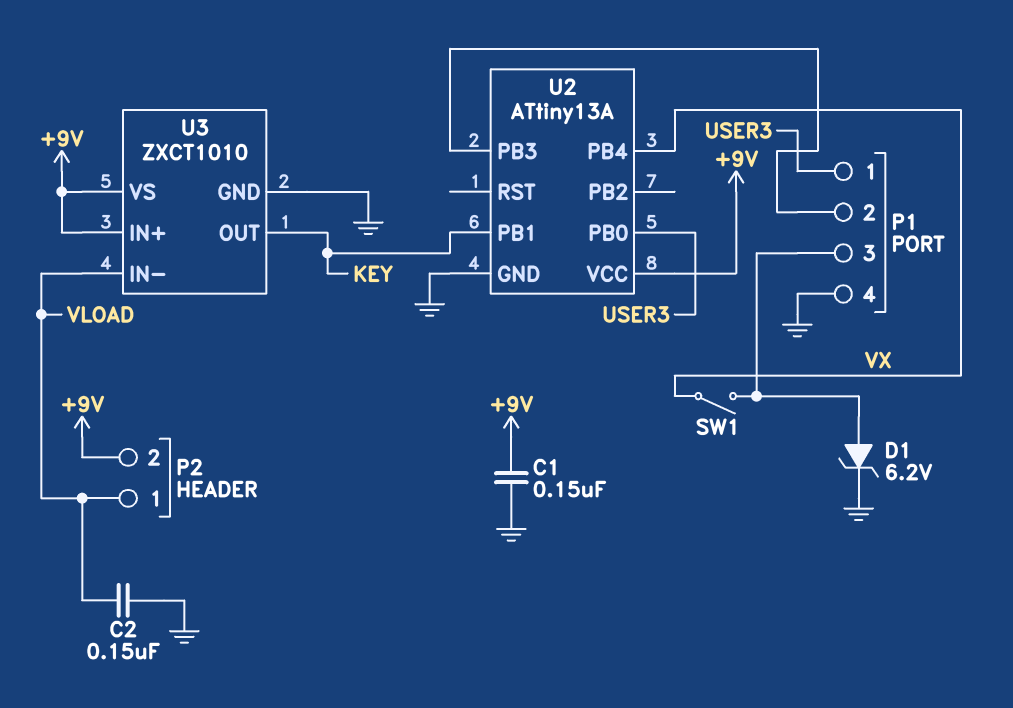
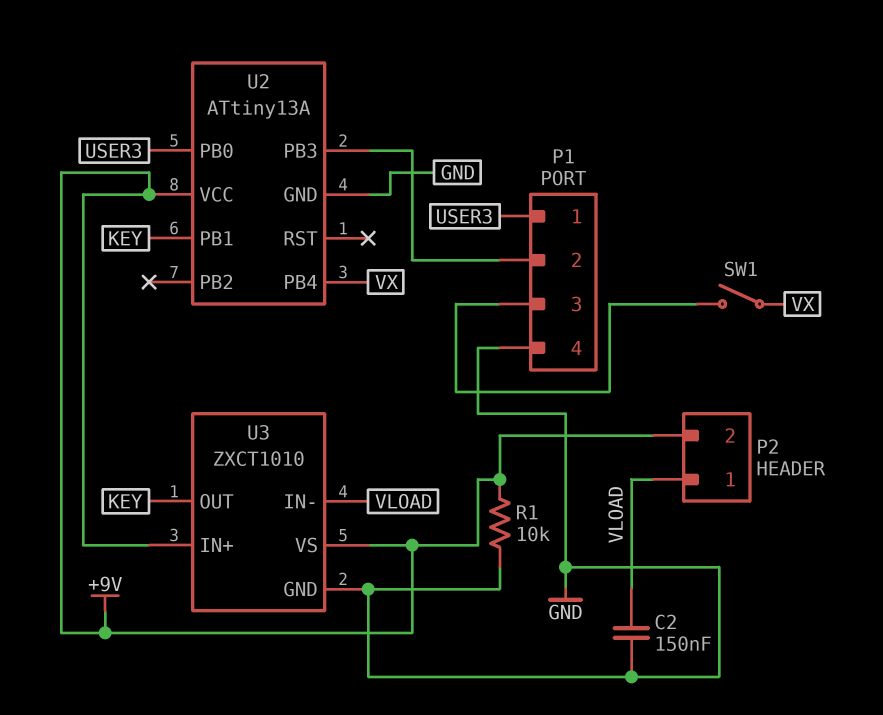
C1: 150nF (+9V, GND) -> none
D1: zener 6.2V (A P1/3, K GND) -> none
R1: none -> 10k (+9V, GND)

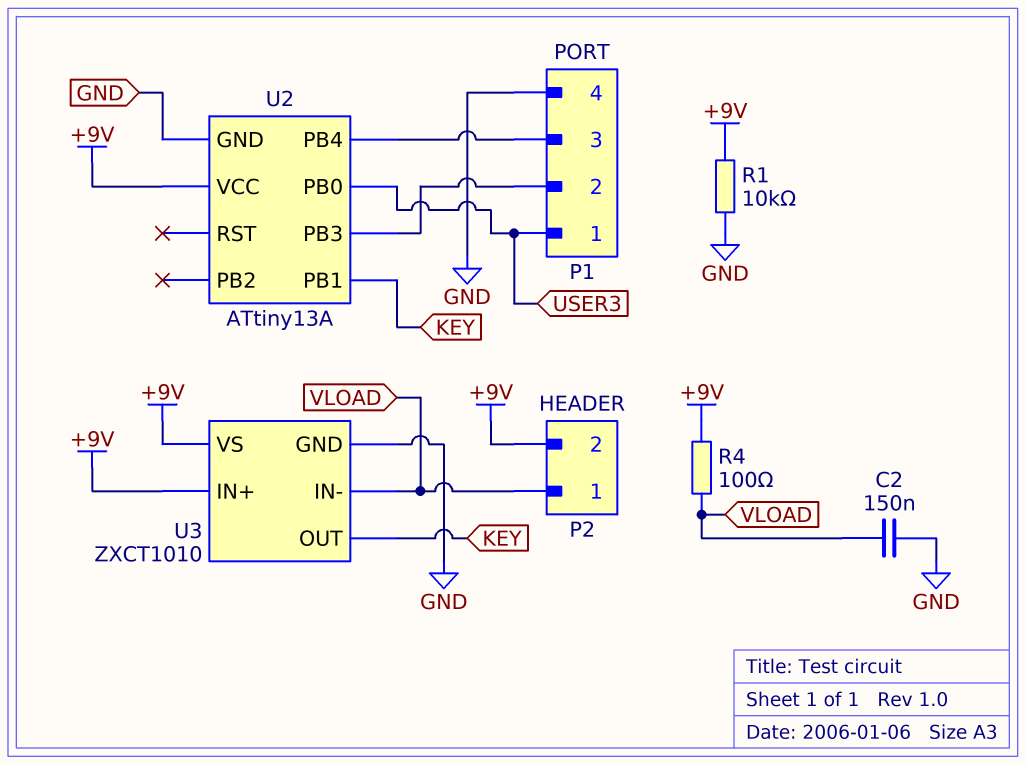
R4: none -> 100 (+9V, VLOAD)
SW1: switch (P1/3, VX) -> none
U2 pin PB4: VX -> P1/3

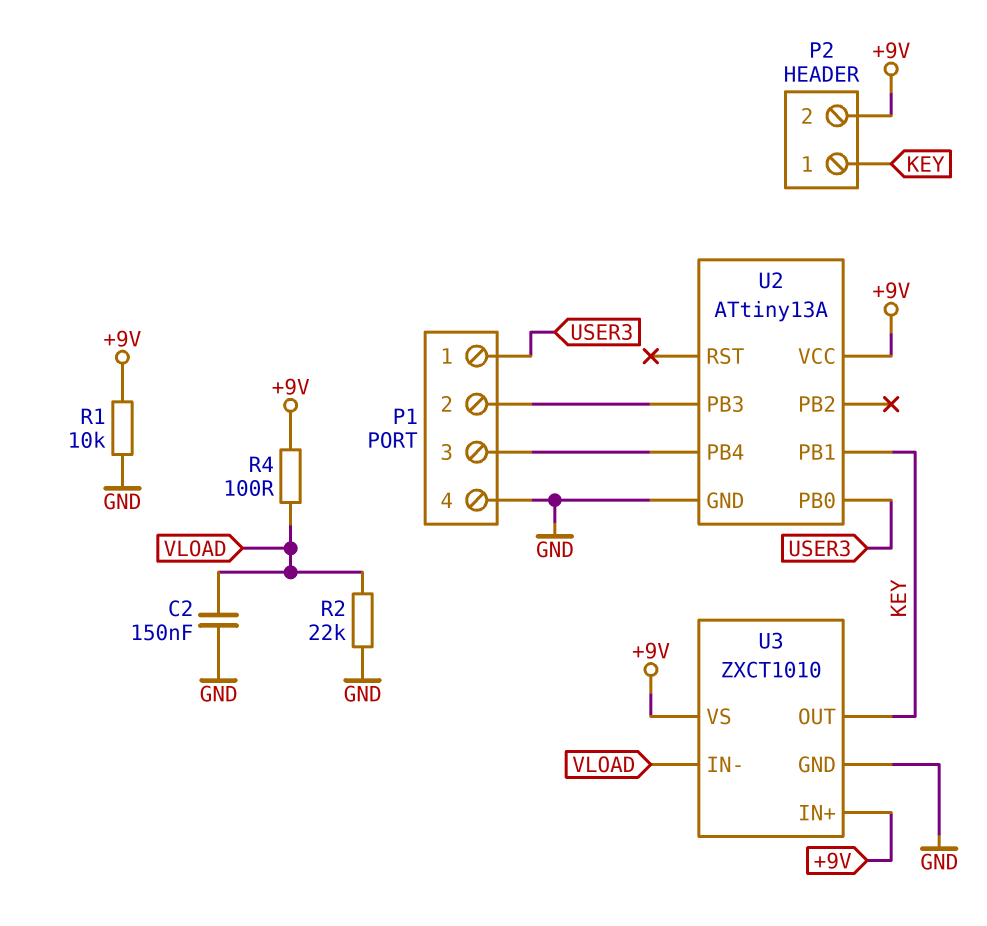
P2 pin 1: VLOAD -> KEY
R2: none -> 22k (GND, VLOAD)

